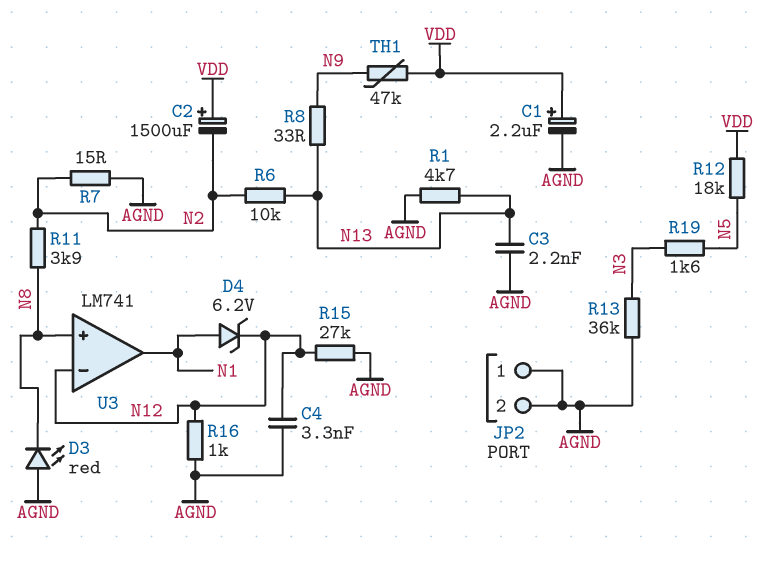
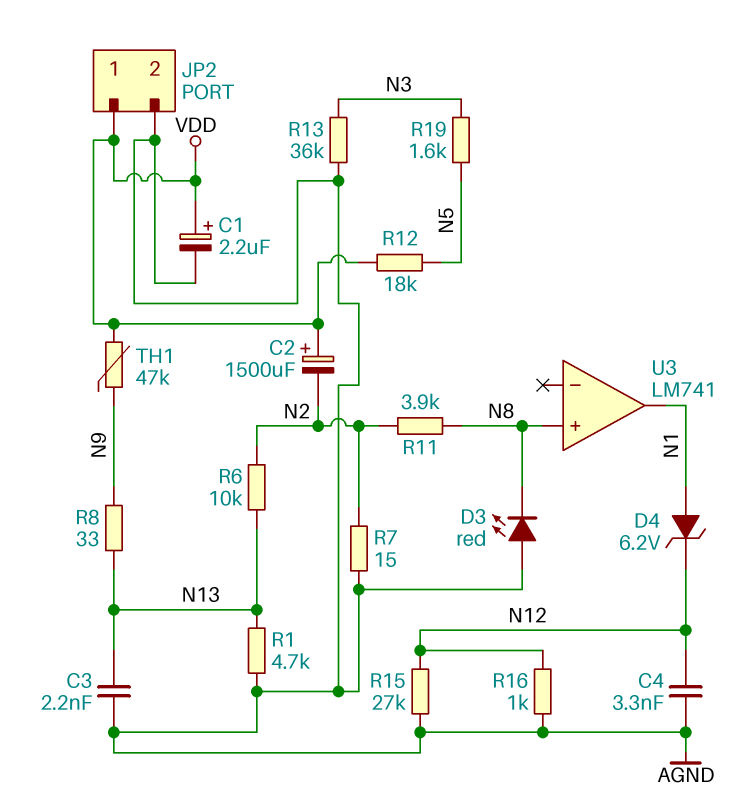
JP2 pin 1: AGND -> VDD
U3 pin in-: N12 -> none

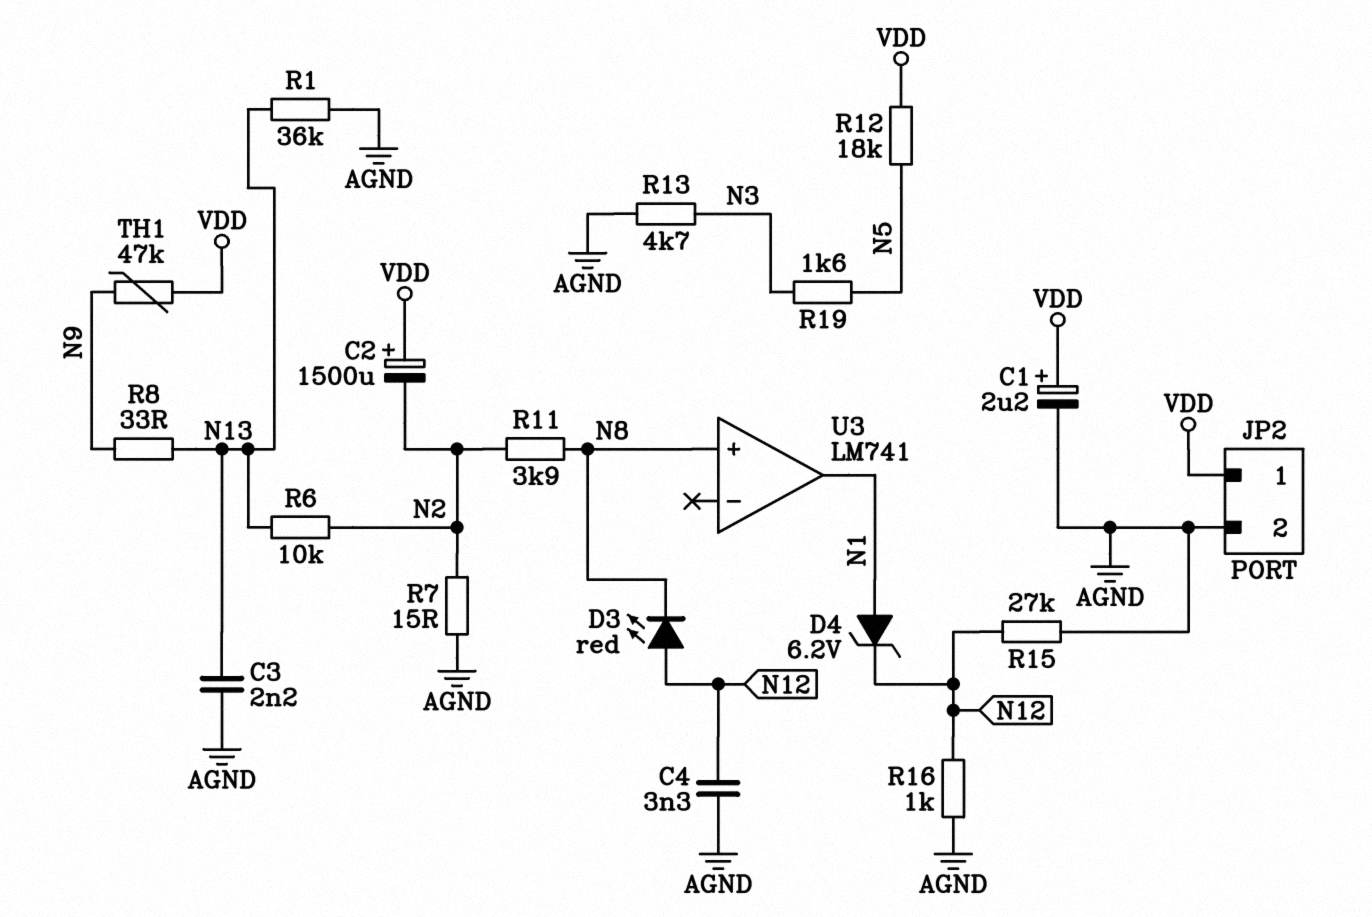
D3: LED red (A AGND, K N8) -> LED red (A N12, K N8)
R1: 4.7k (AGND, N13) -> 36k (AGND, N13)
R13: 36k (AGND, N3) -> 4.7k (AGND, N3)

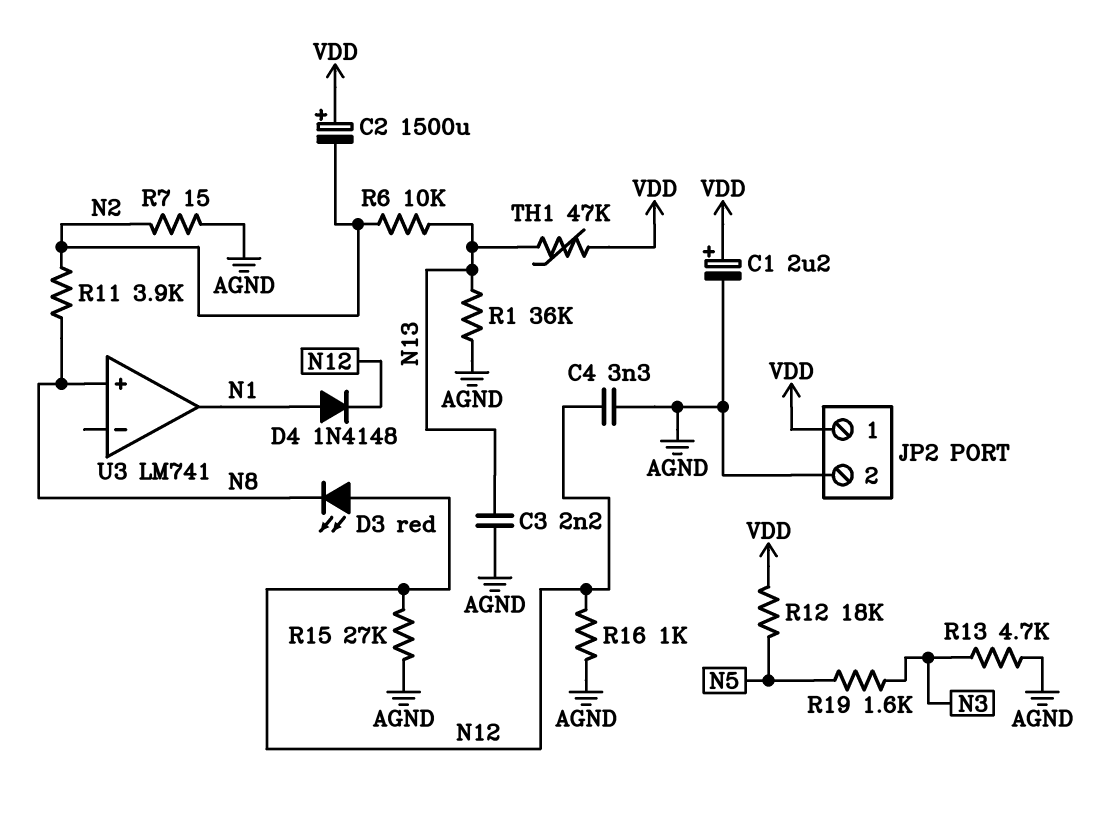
D4: zener 6.2V (A N1, K N12) -> diode 1N4148 (A N1, K N12)
R8: 33 (N9, N13) -> none
TH1: 47k (N9, VDD) -> 47k (N13, VDD)

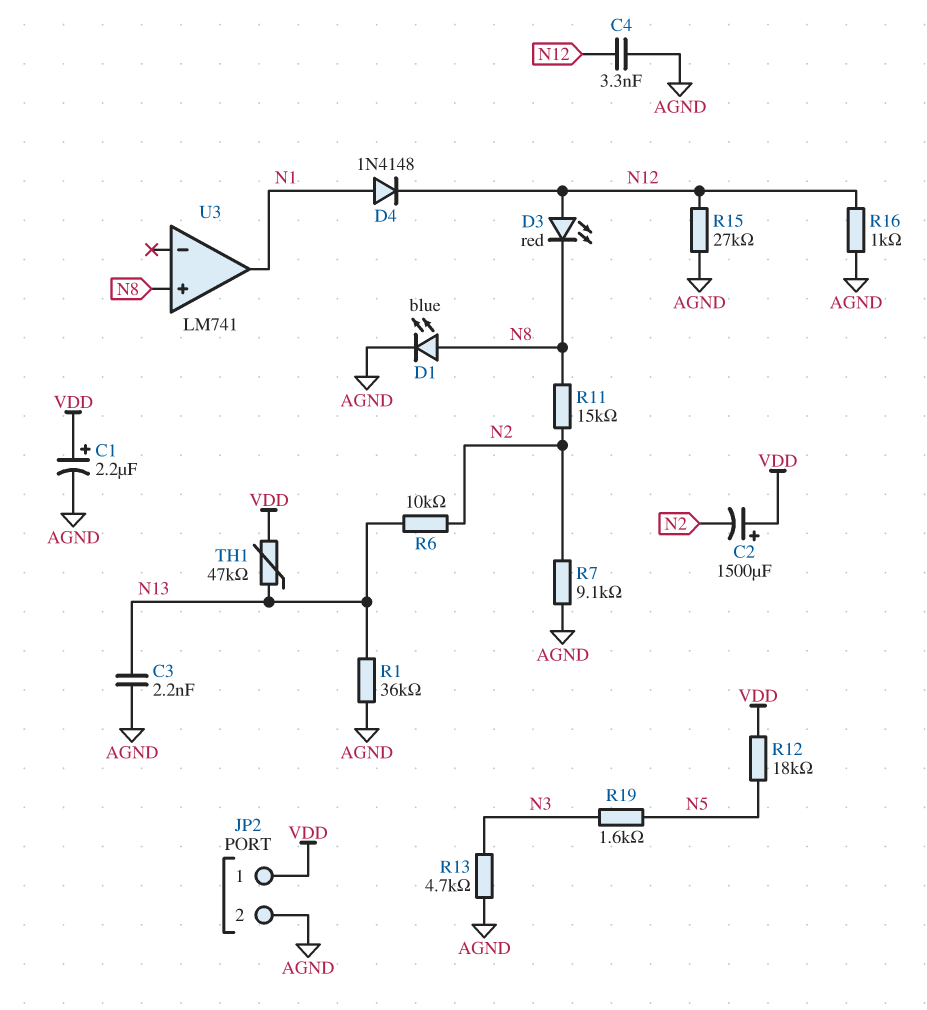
D1: none -> LED blue (A N8, K AGND)
R7: 15 (AGND, N2) -> 9.1k (AGND, N2)
R11: 3.9k (N2, N8) -> 15k (N2, N8)

